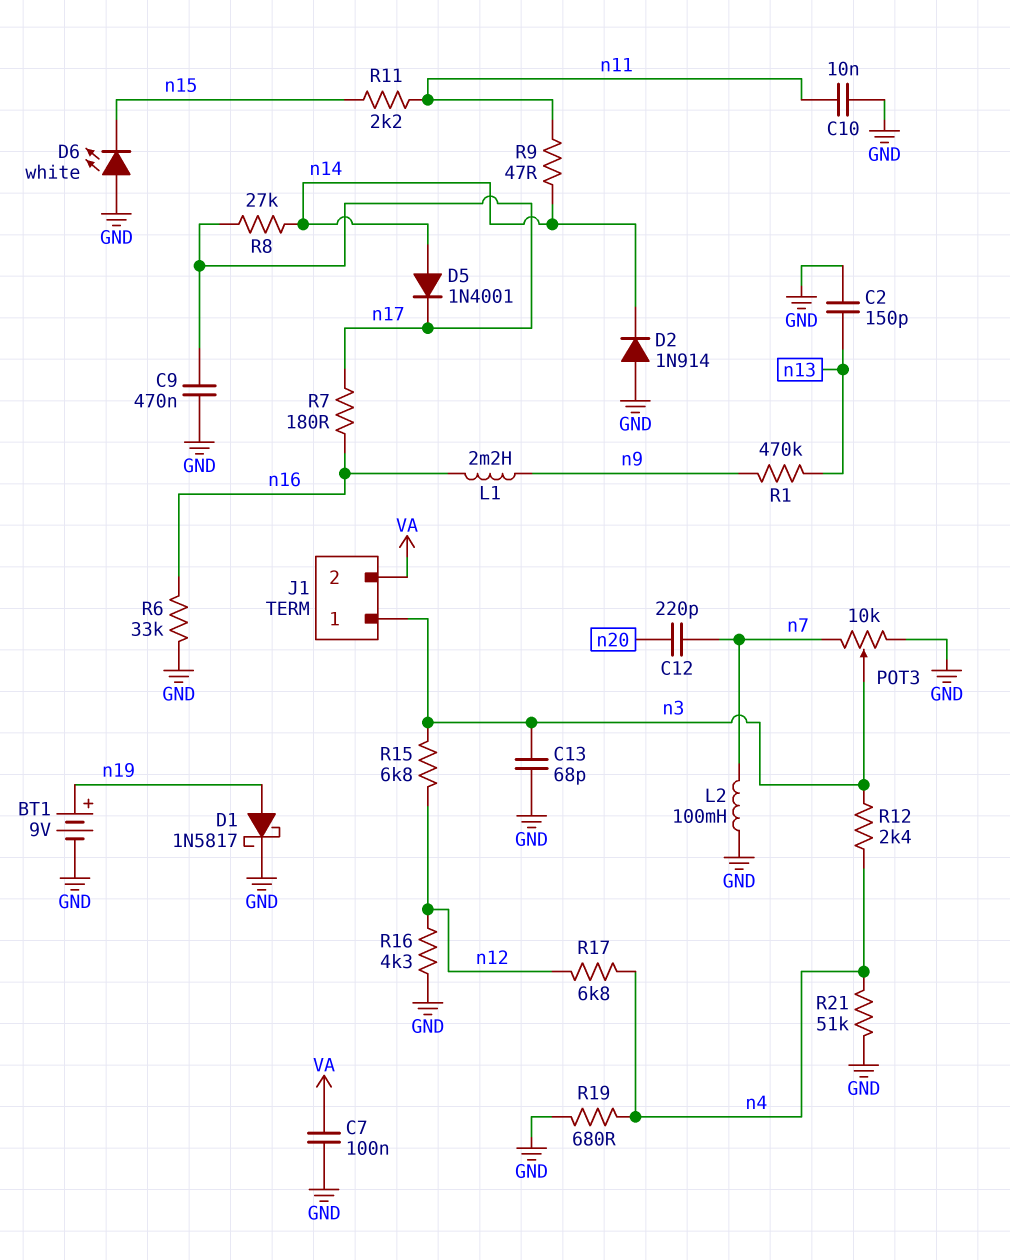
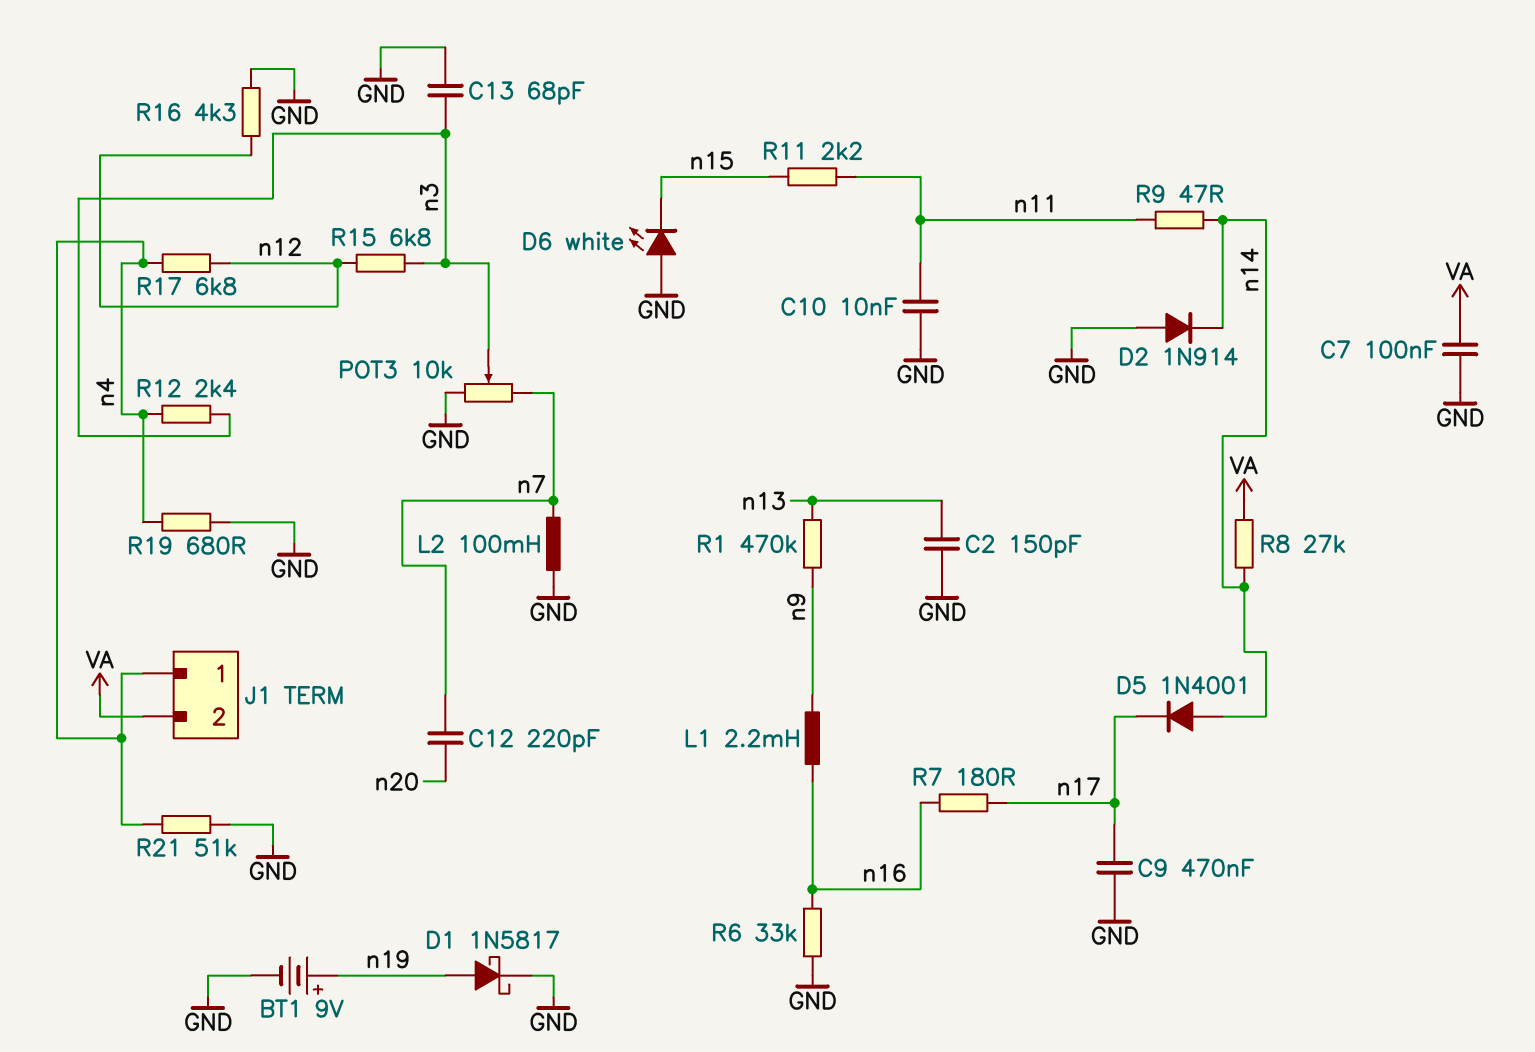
J1 pin 1: n3 -> n4
R8: 27k (n14, n17) -> 27k (VA, n14)

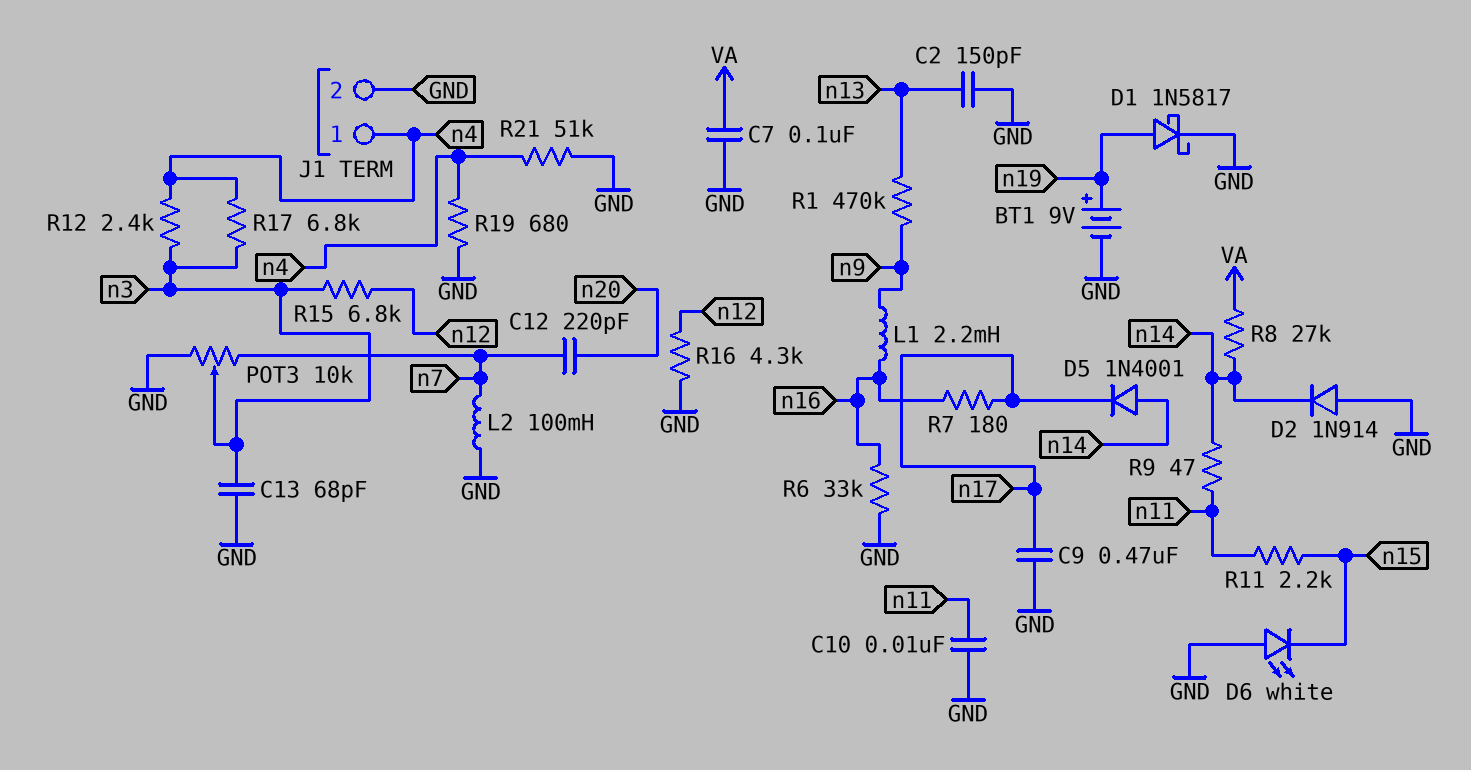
J1 pin 2: VA -> GND
R17: 6.8k (n4, n12) -> 6.8k (n3, n4)

